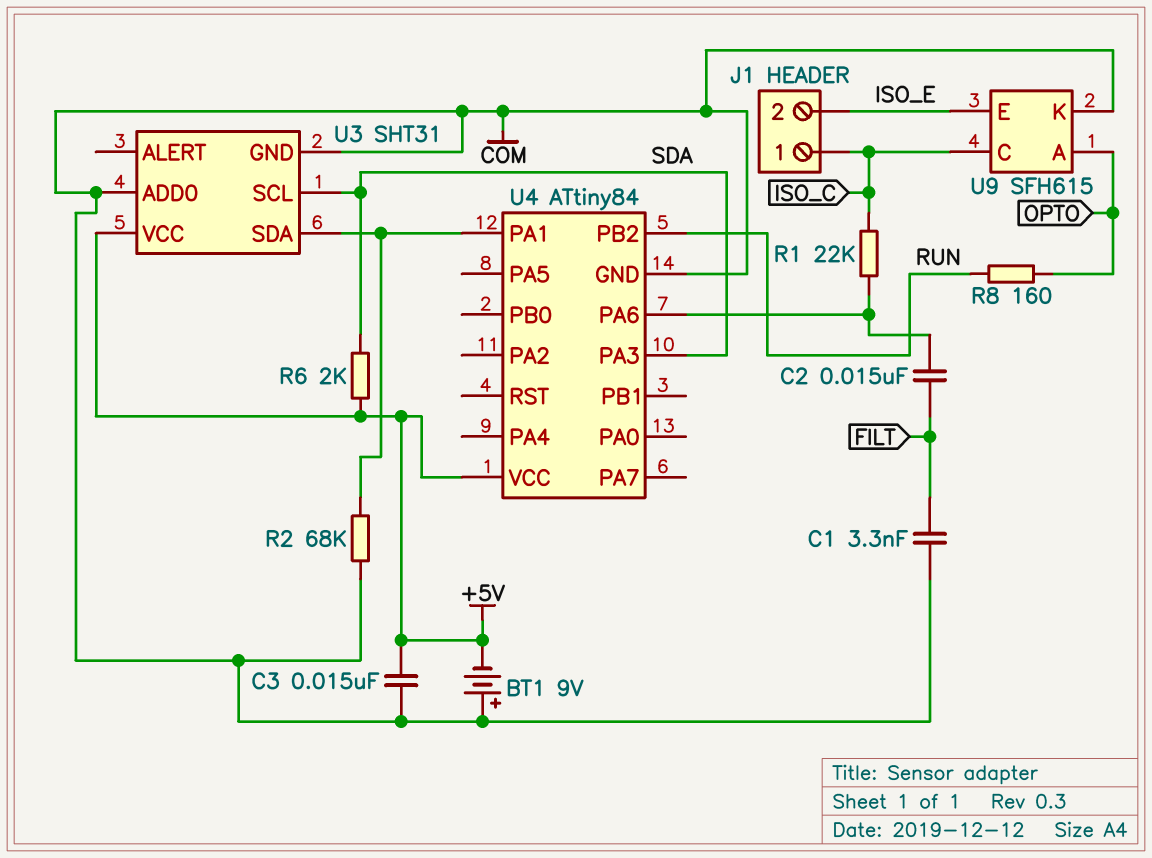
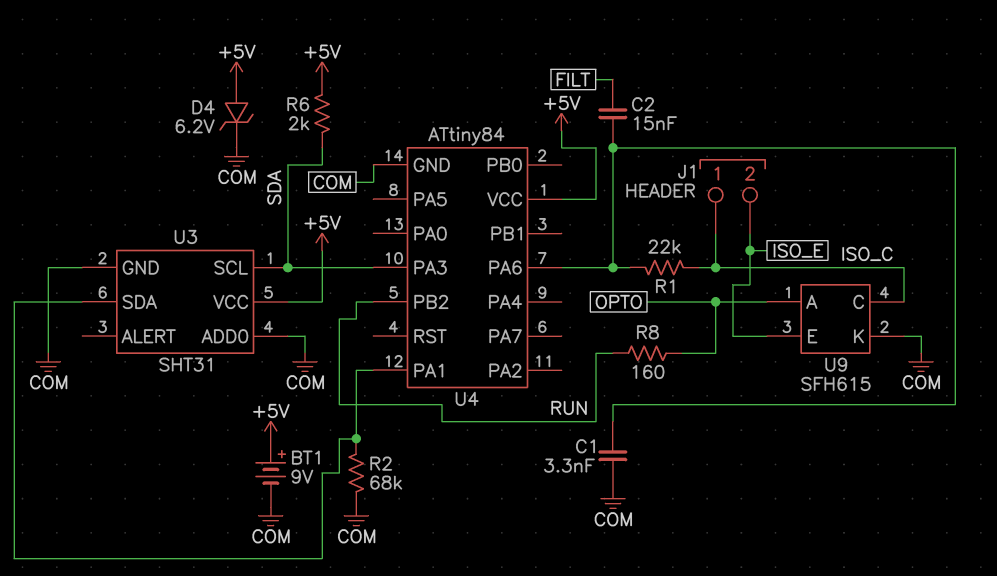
BT1: 9V (plus COM, minus +5V) -> 9V (plus +5V, minus COM)
C1: 3.3nF (COM, FILT) -> 3.3nF (COM, U4/PA6)
C3: 15nF (+5V, COM) -> none
D4: none -> zener 6.2V (A +5V, K COM)

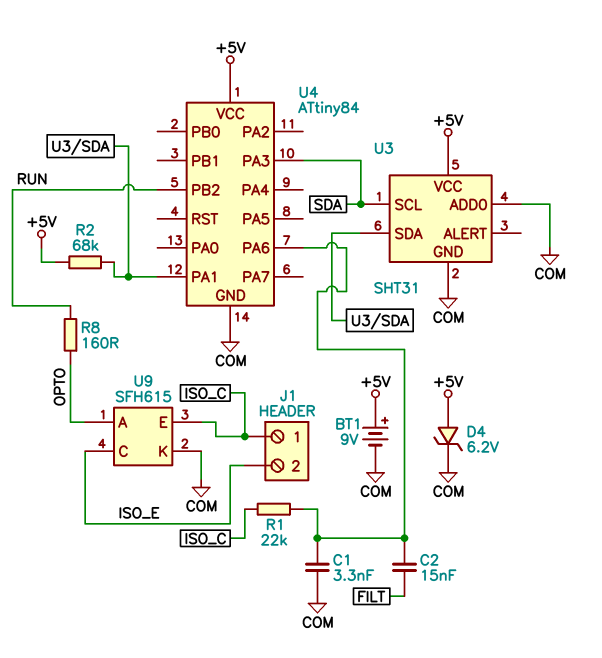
R2: 68k (COM, U3/SDA) -> 68k (+5V, U3/SDA)
R6: 2k (+5V, SDA) -> none
U9 pin C: ISO_C -> ISO_E
U9 pin E: ISO_E -> ISO_C

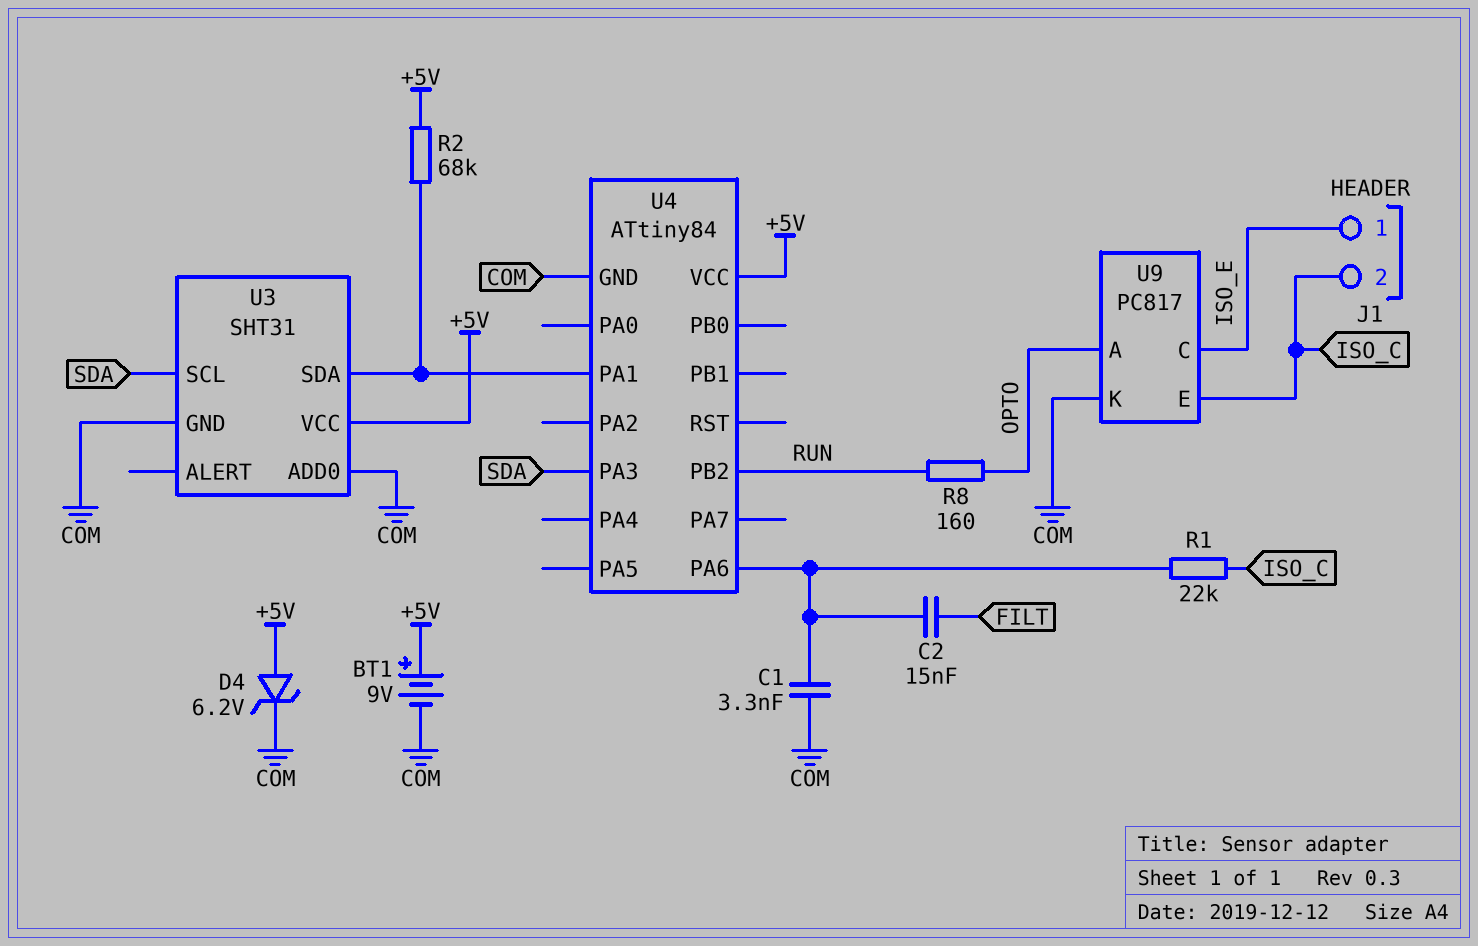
J1 pin 1: ISO_C -> ISO_E
J1 pin 2: ISO_E -> ISO_C
U9: SFH615 -> PC817

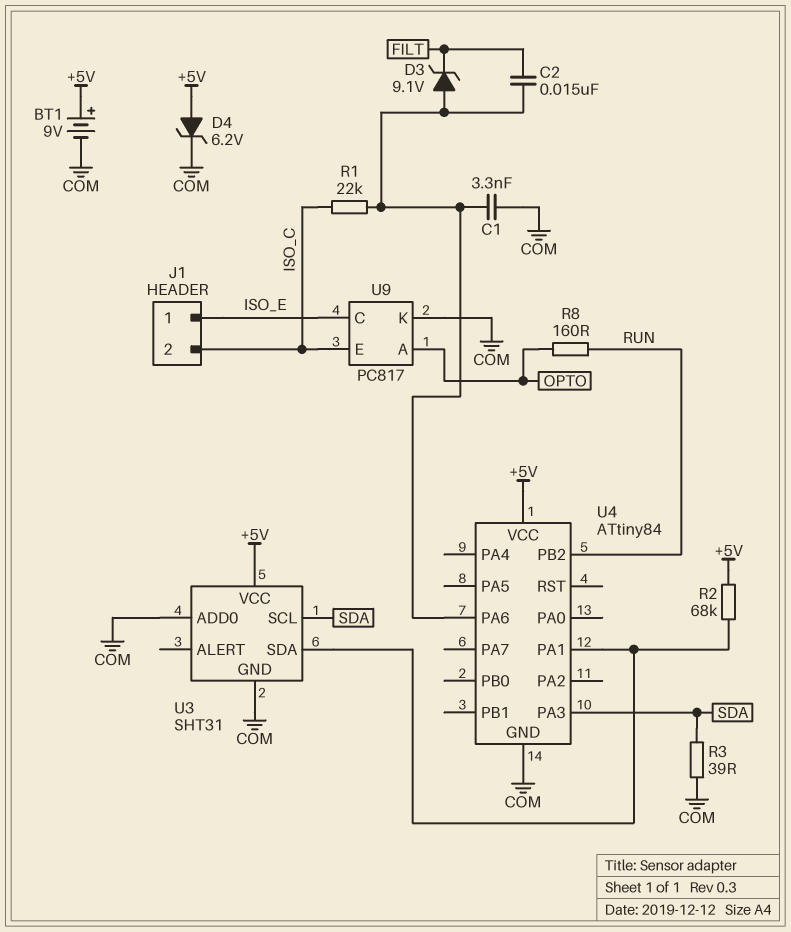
D3: none -> zener 9.1V (A U4/PA6, K FILT)
R3: none -> 39 (COM, SDA)

